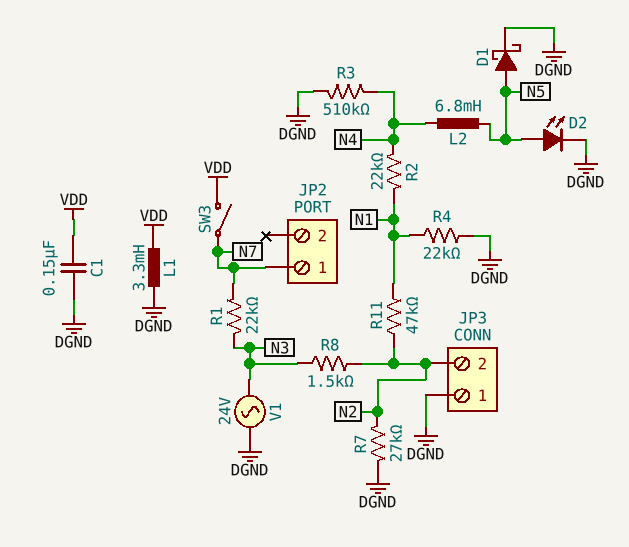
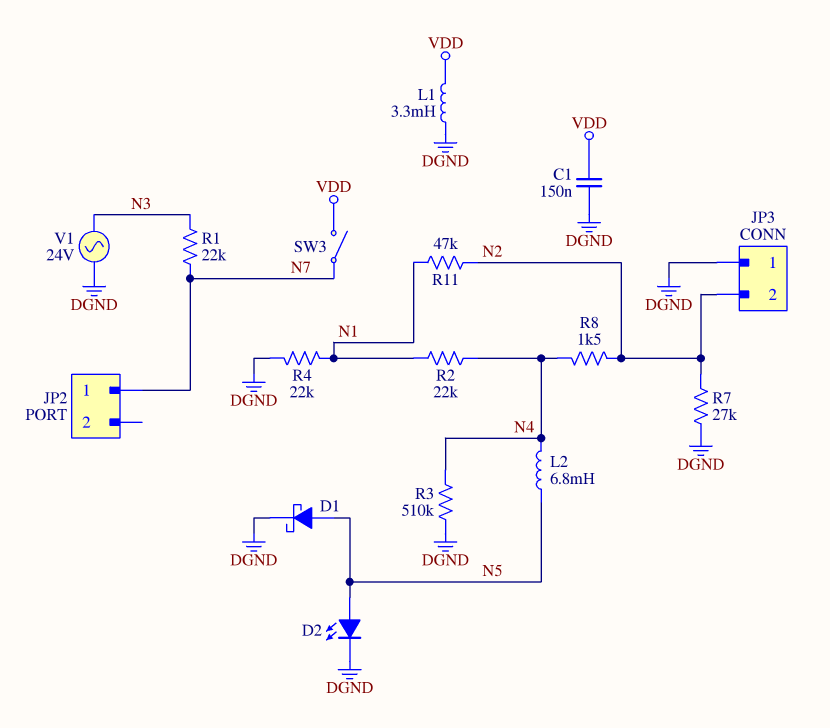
R8: 1.5k (N2, N3) -> 1.5k (N2, N4)

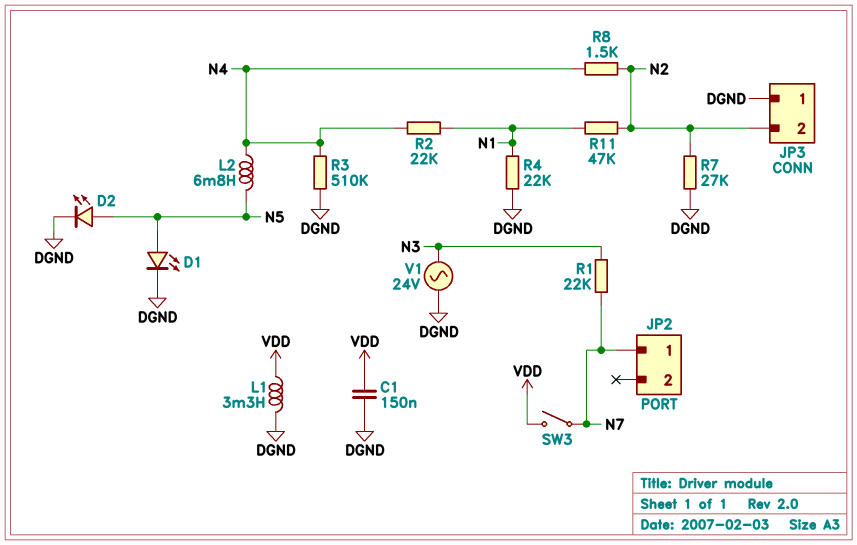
D1: schottky (A N5, K DGND) -> LED (A N5, K DGND)

